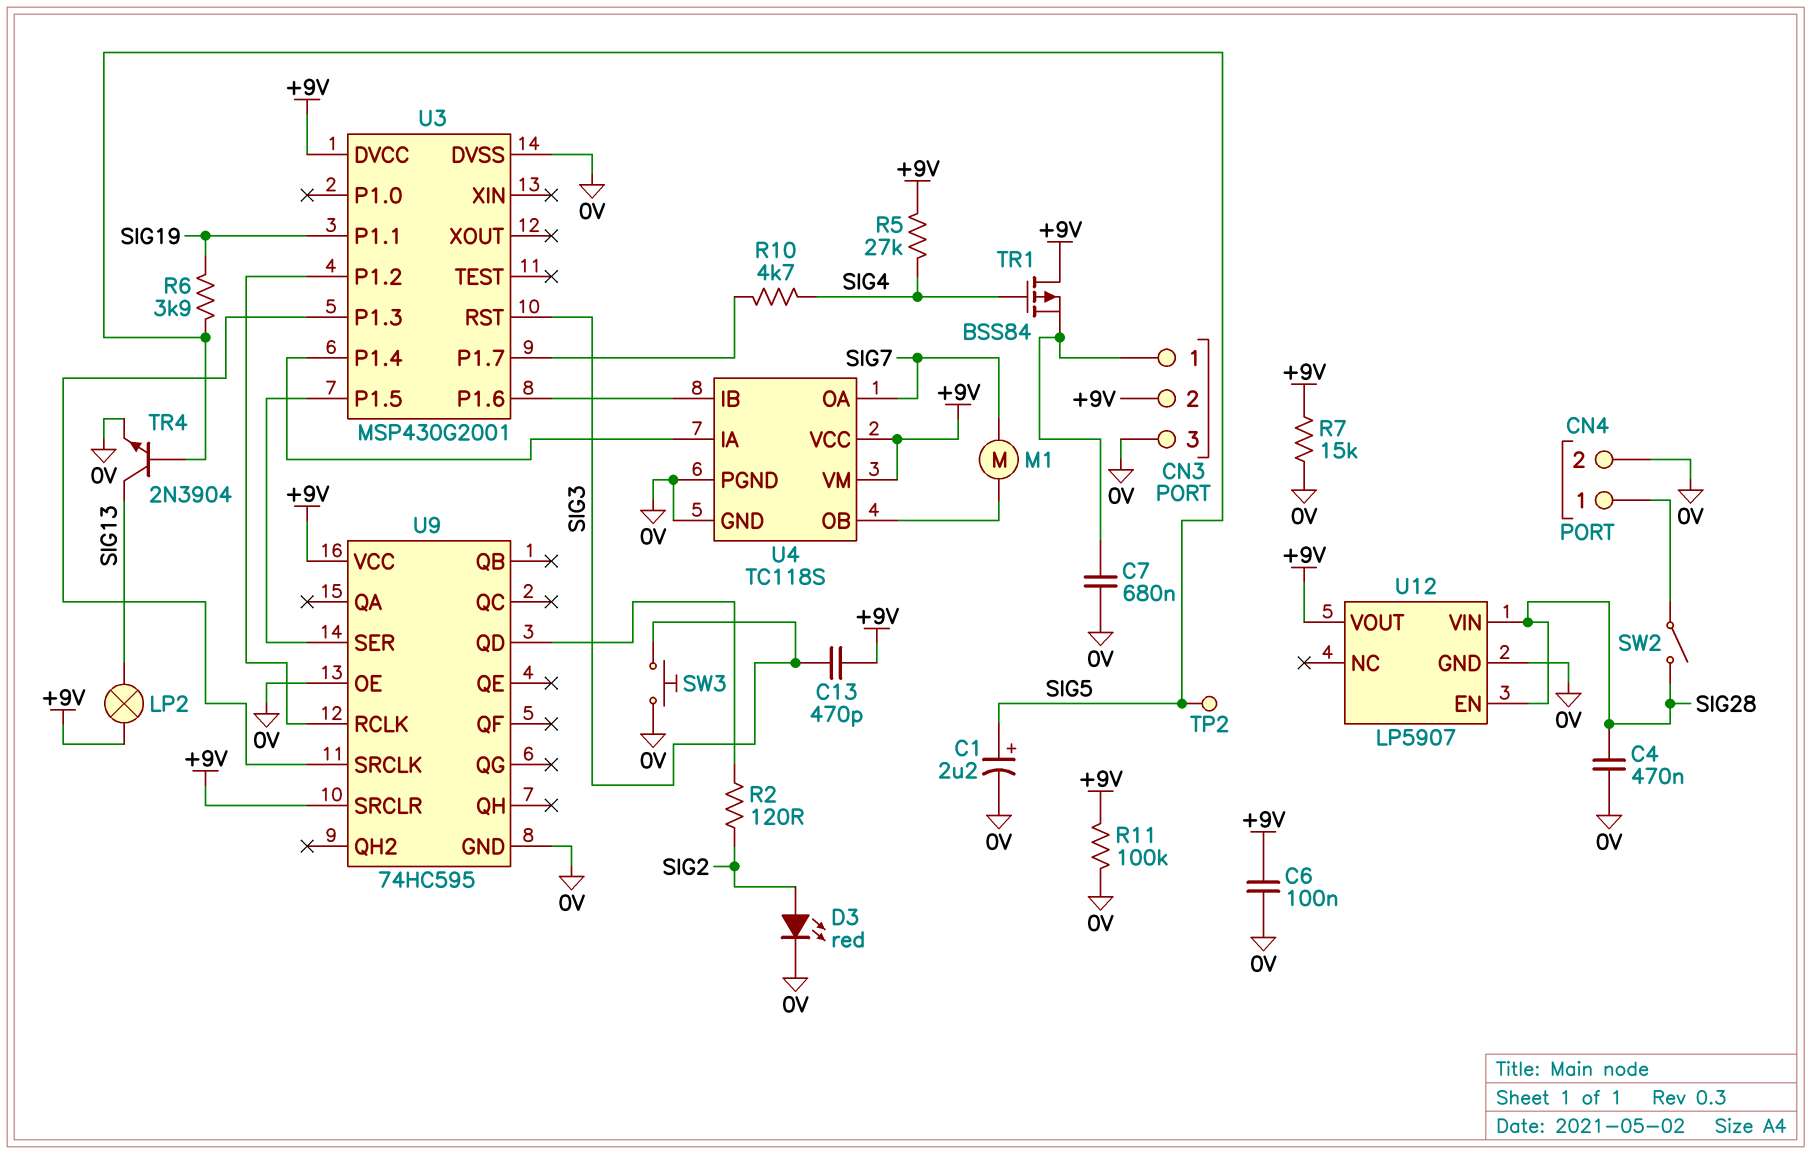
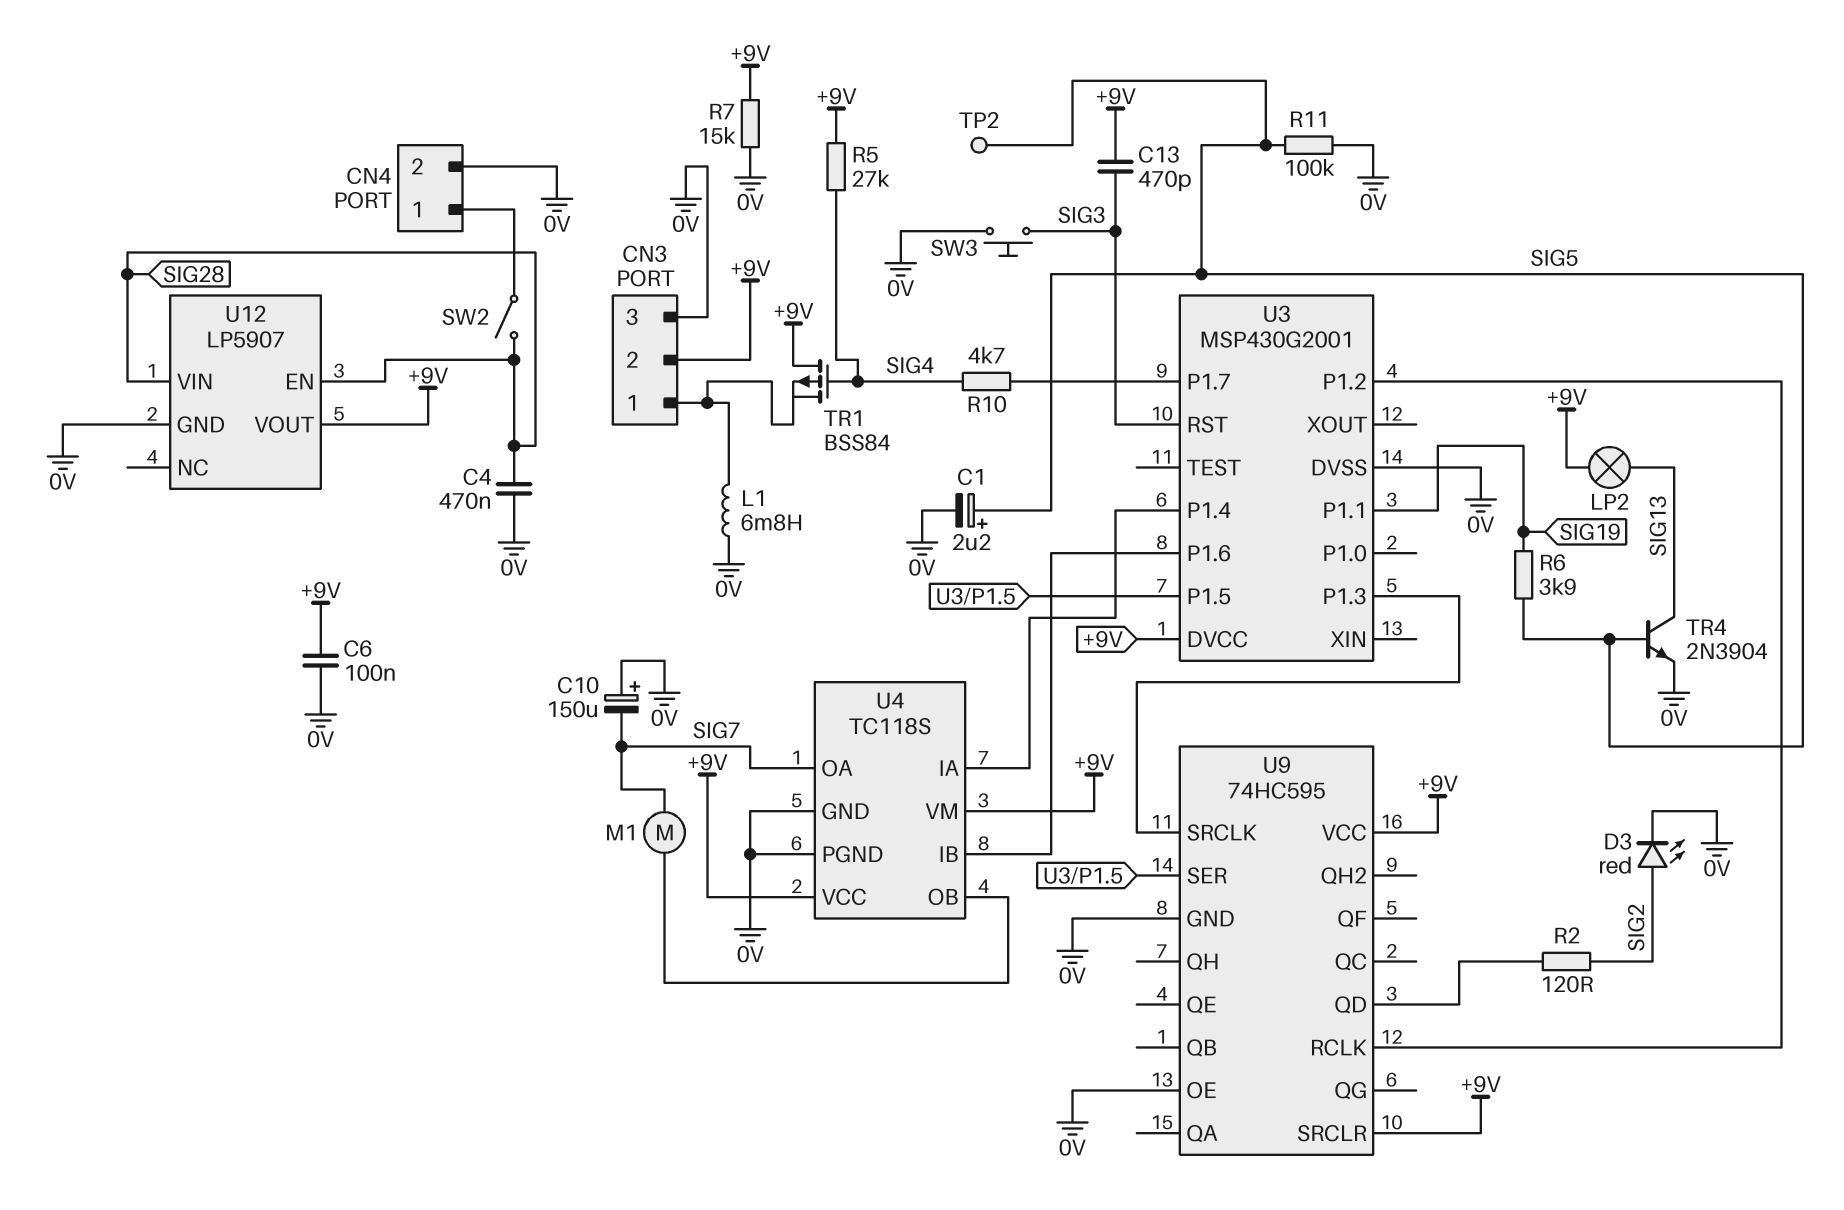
C7: 680nF (0V, CN3/1) -> none
C10: none -> 150uF (plus 0V, minus SIG7)
L1: none -> 6.8mH (0V, CN3/1)
R11: 100k (+9V, 0V) -> 100k (0V, SIG5)

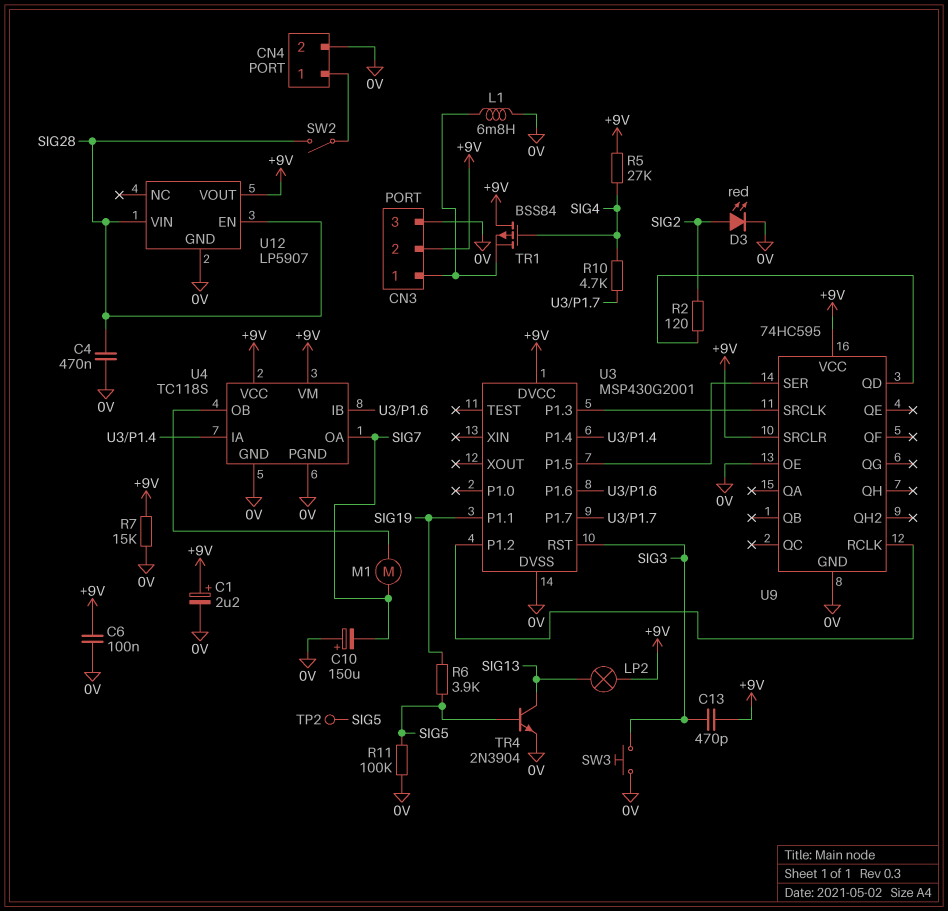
C1: 2.2uF (plus SIG5, minus 0V) -> 2.2uF (plus +9V, minus 0V)

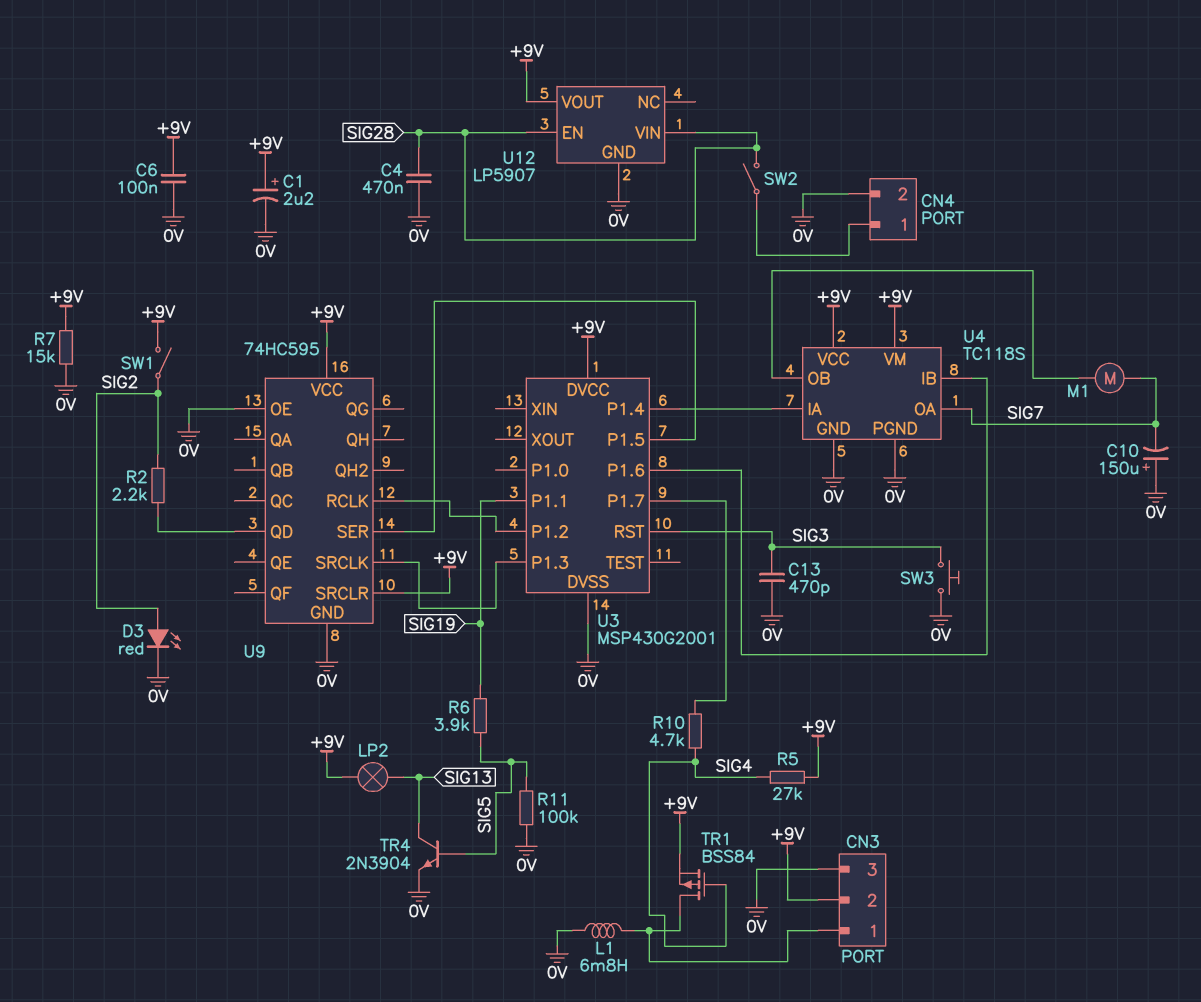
C13: 470pF (+9V, SIG3) -> 470pF (0V, SIG3)
R2: 120 (SIG2, U9/QD) -> 2.2k (SIG2, U9/QD)
SW1: none -> switch (+9V, SIG2)
TP2: test point (SIG5) -> none
TR1: PMOS BSS84 (G SIG4, D +9V, S CN3/1) -> PMOS BSS84 (G SIG4, D CN3/1, S +9V)

